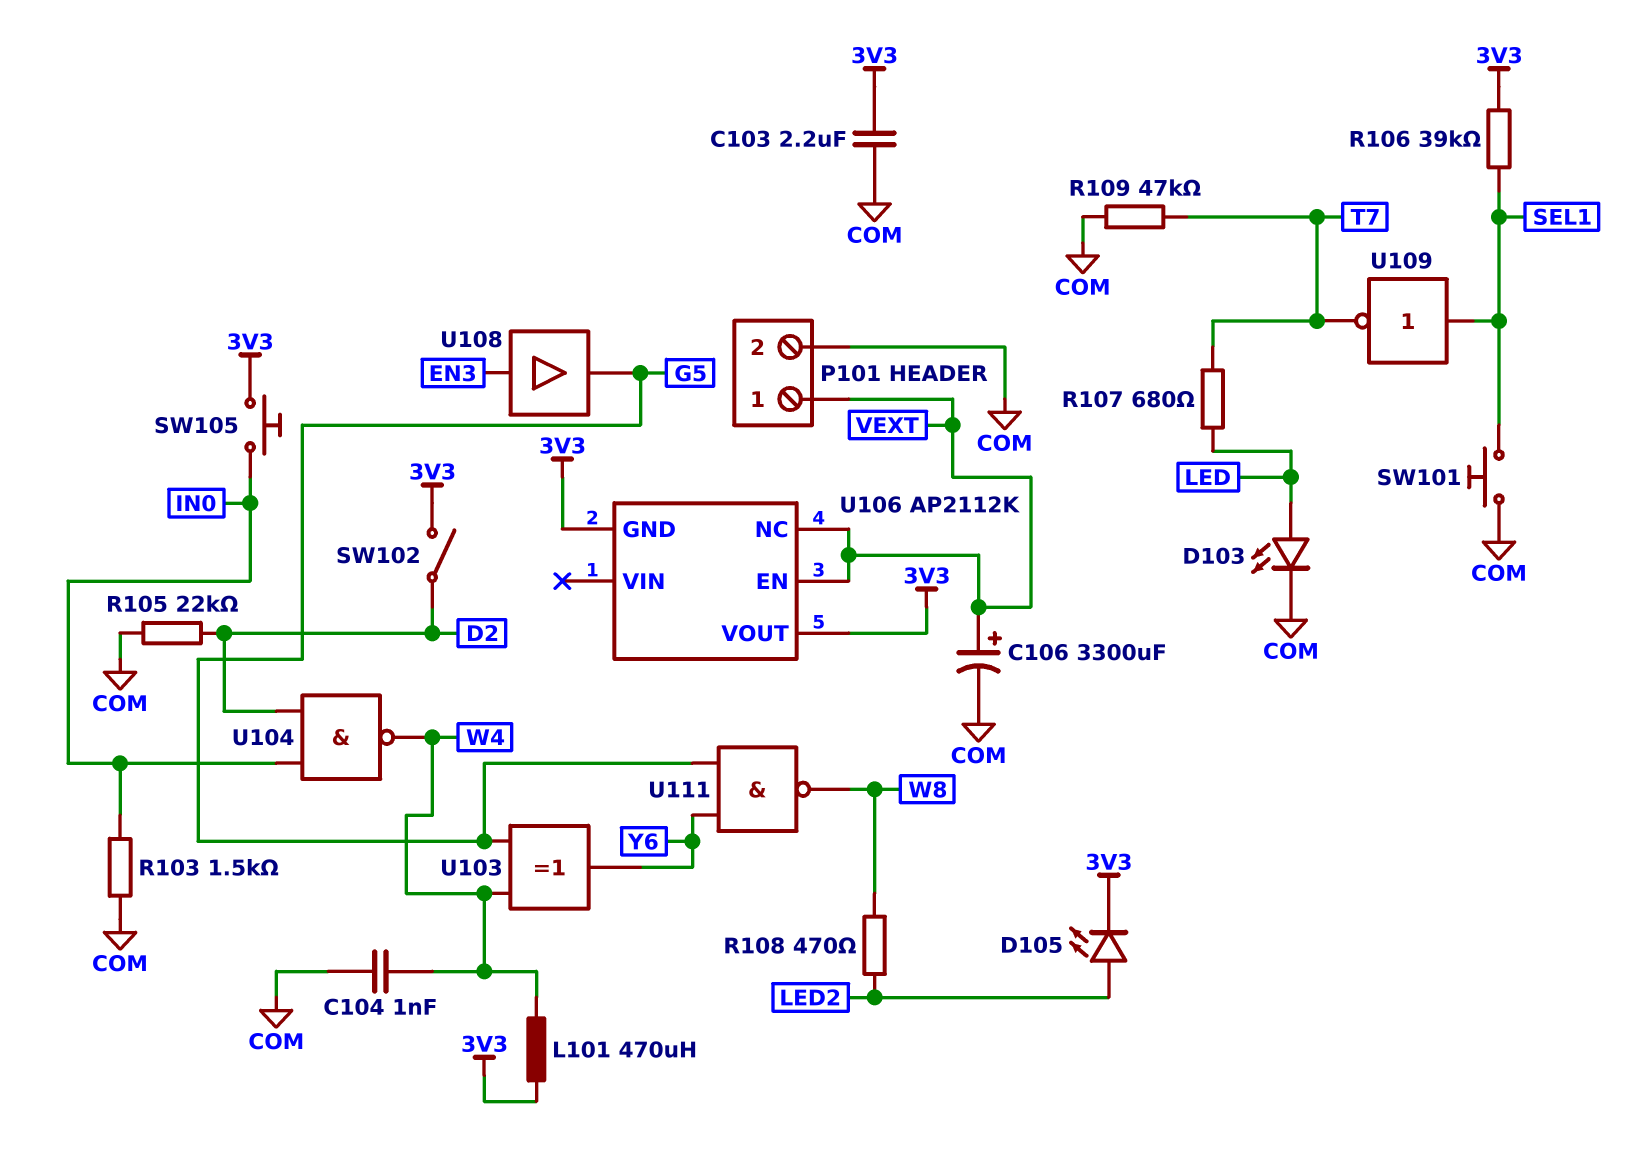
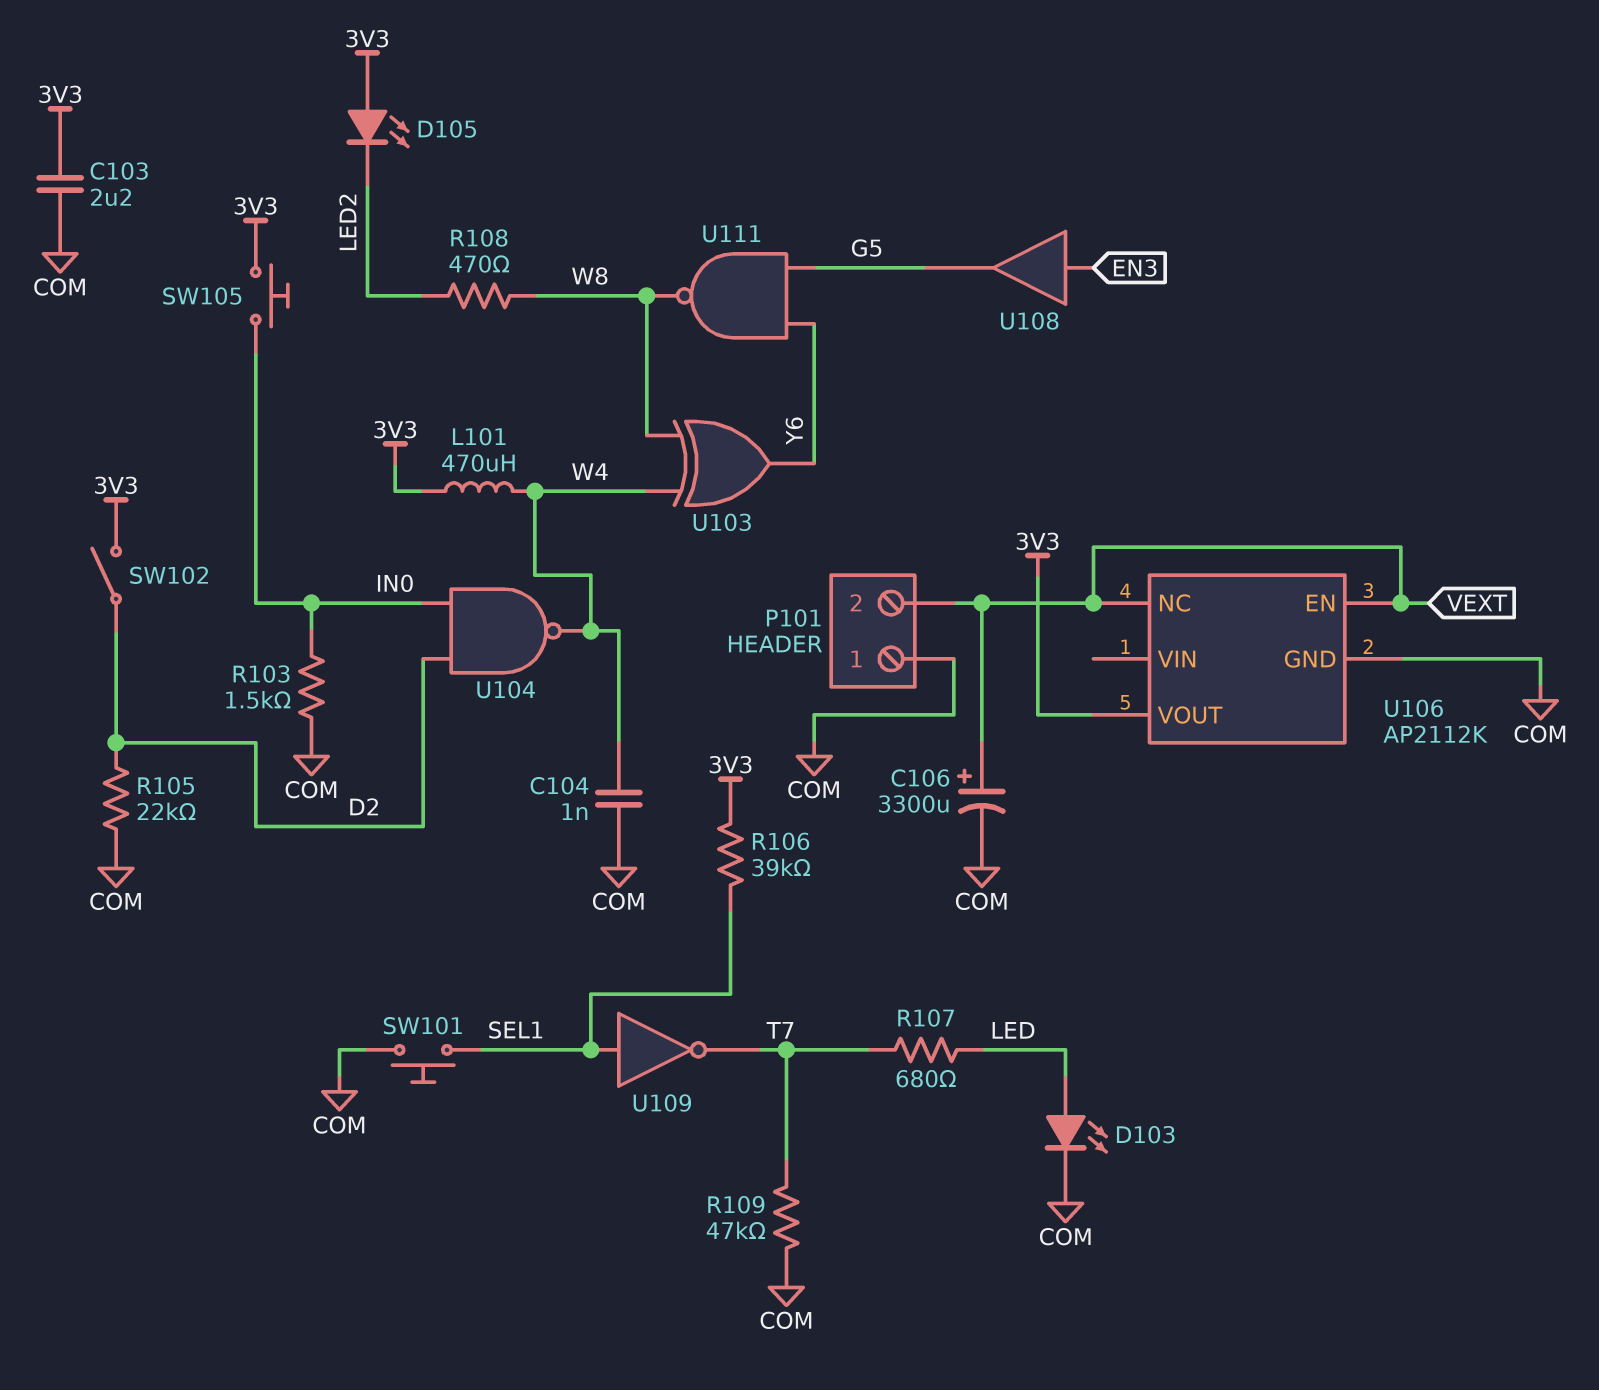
D105: LED (A LED2, K 3V3) -> LED (A 3V3, K LED2)
P101 pin 1: VEXT -> COM
P101 pin 2: COM -> VEXT
U103: XOR (in G5, in W4, out Y6) -> XOR (in W4, in W8, out Y6)
U106 pin GND: 3V3 -> COM

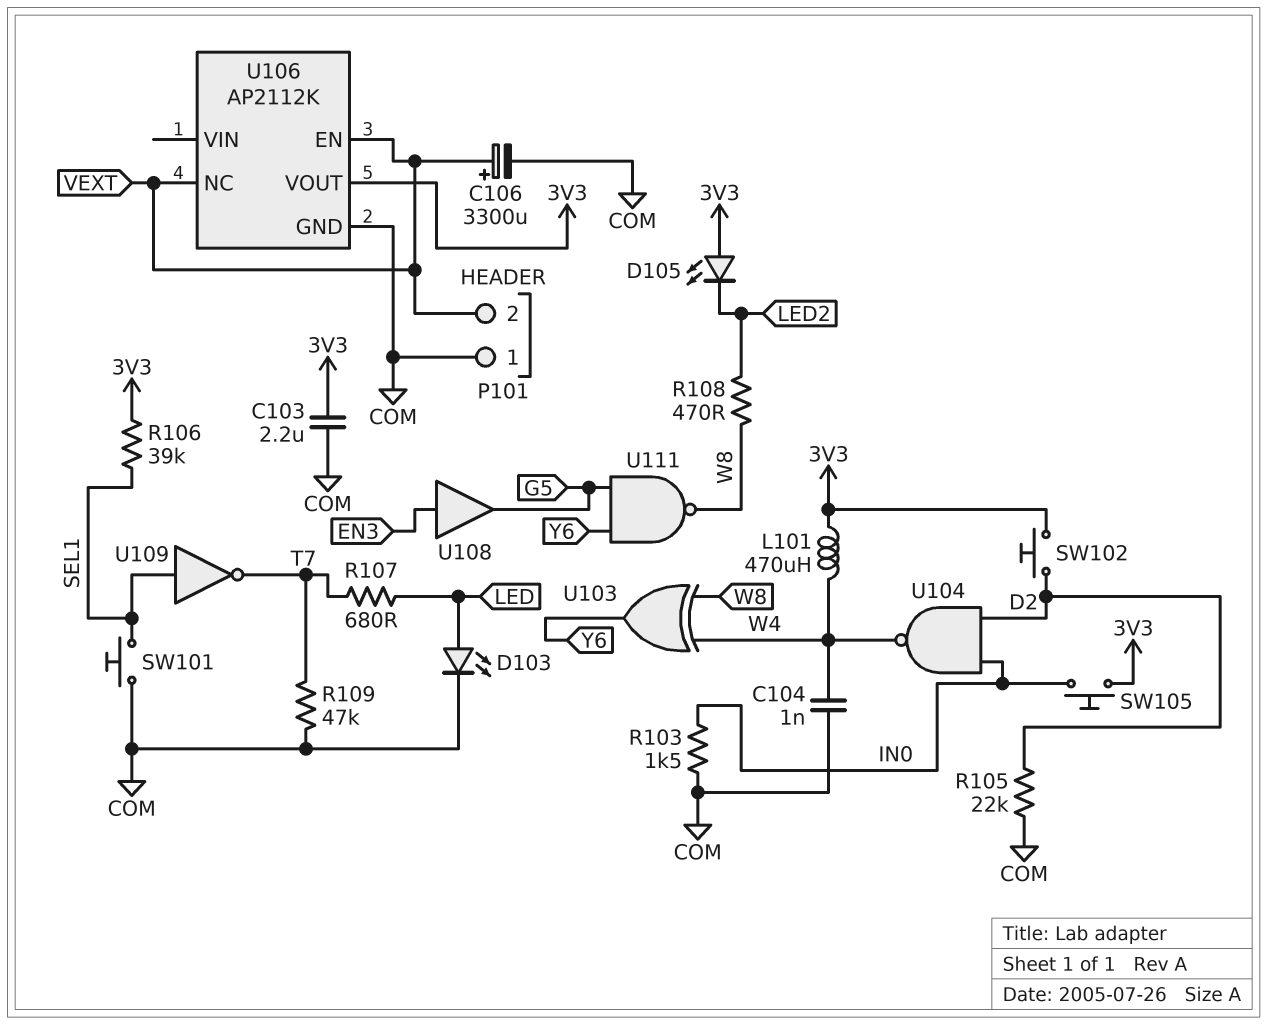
SW102: switch (3V3, D2) -> button (3V3, D2)

